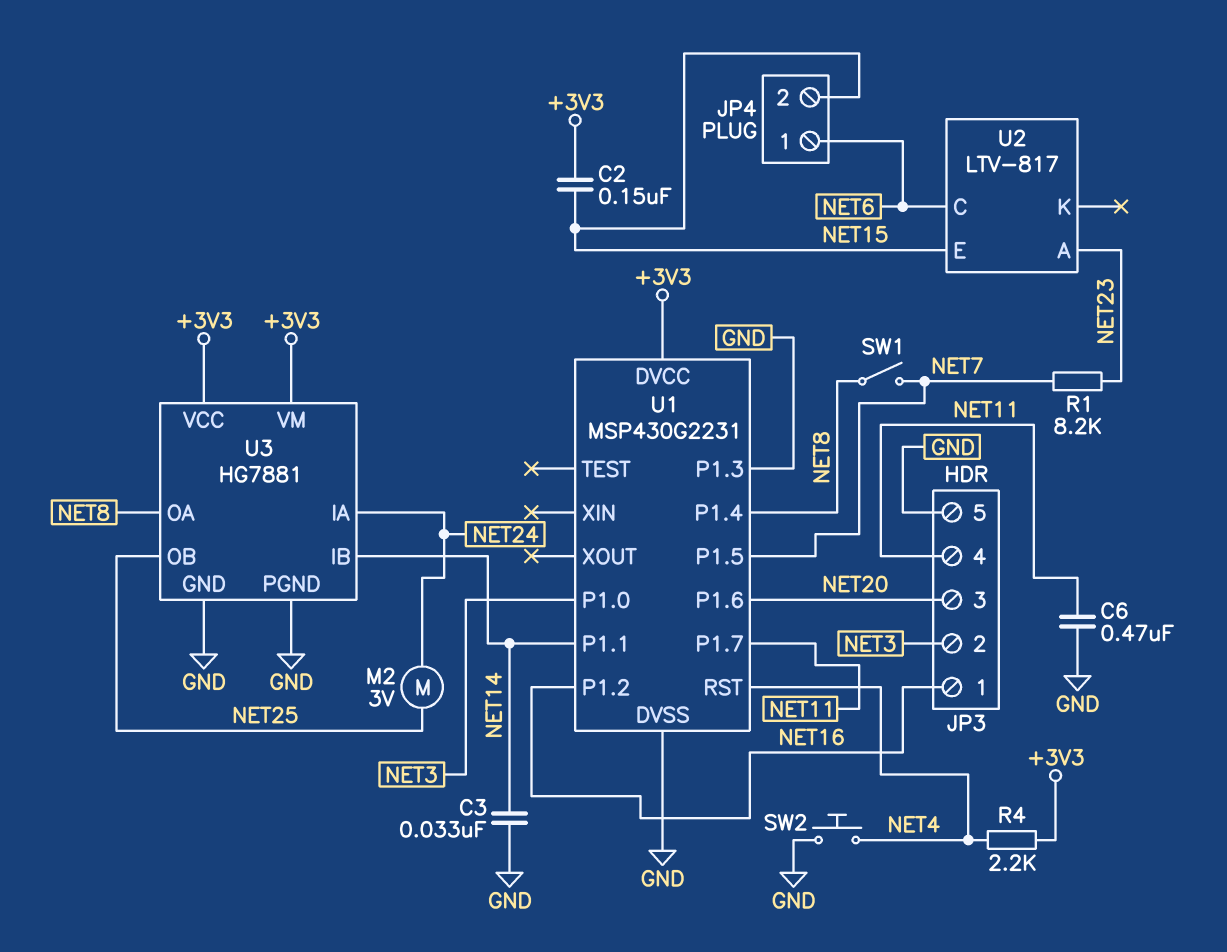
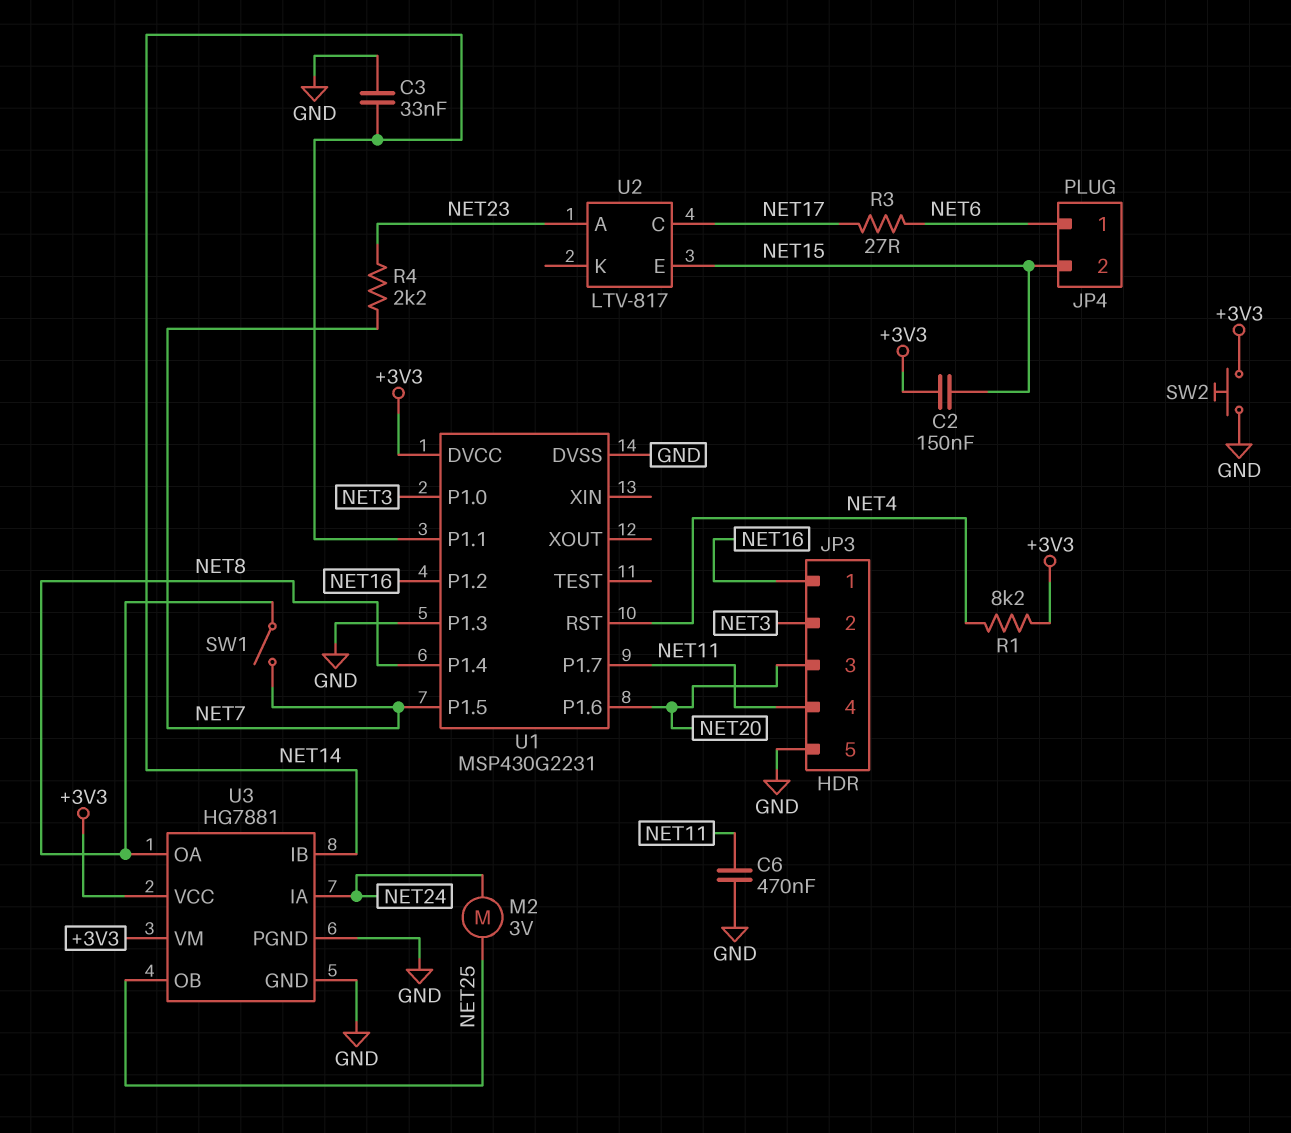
R1: 8.2k (NET7, NET23) -> 8.2k (+3V3, NET4)
R3: none -> 27 (NET6, NET17)
R4: 2.2k (+3V3, NET4) -> 2.2k (NET7, NET23)
SW2: button (GND, NET4) -> button (+3V3, GND)
U2 pin C: NET6 -> NET17

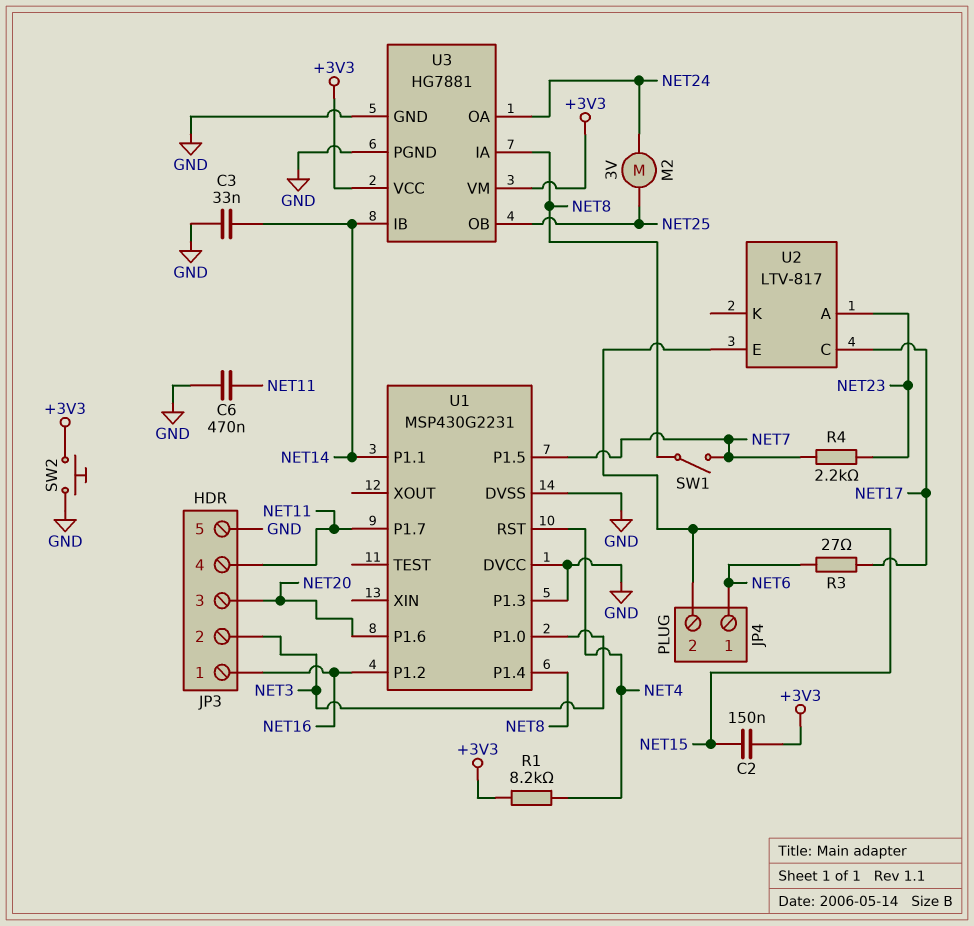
U1 pin DVCC: +3V3 -> GND
U3 pin IA: NET24 -> NET8
U3 pin OA: NET8 -> NET24

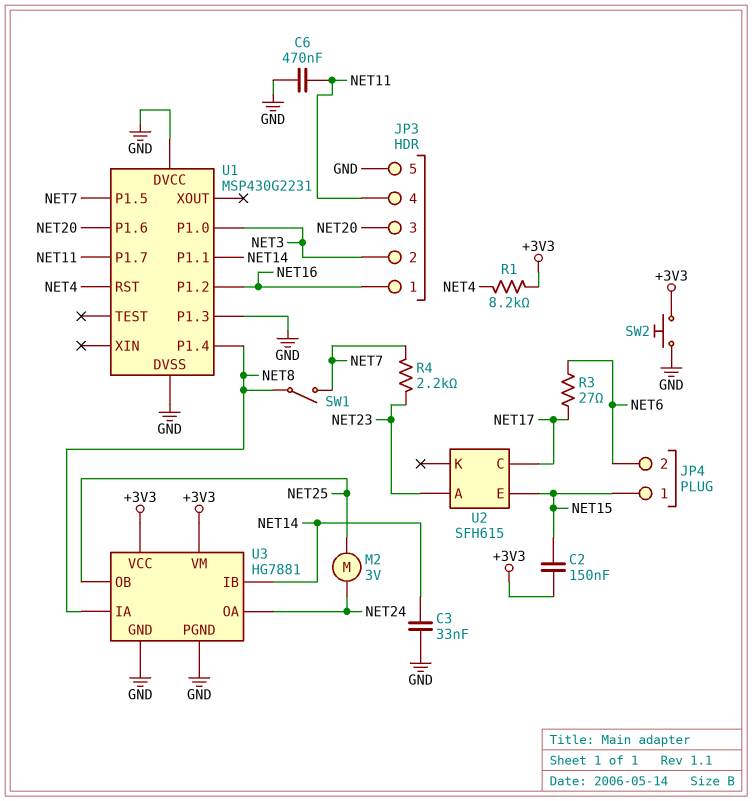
JP4 pin 1: NET6 -> NET15
JP4 pin 2: NET15 -> NET6
U2: LTV-817 -> SFH615

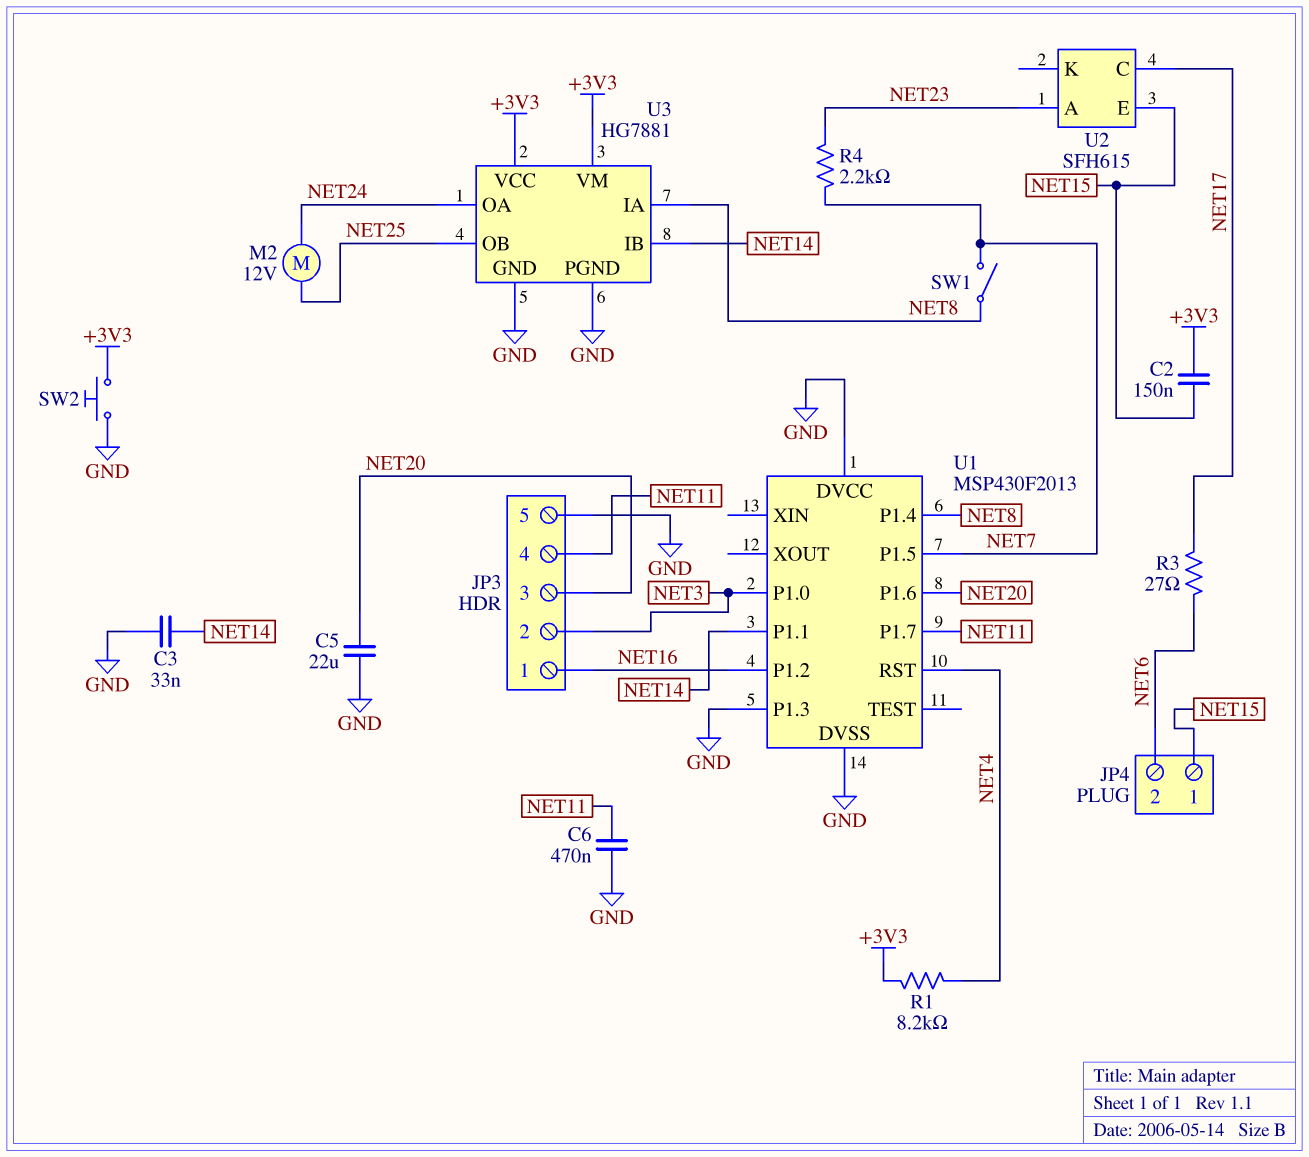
C5: none -> 22uF (GND, NET20)
M2: motor 3V (NET24, NET25) -> motor 12V (NET24, NET25)
U1: MSP430G2231 -> MSP430F2013

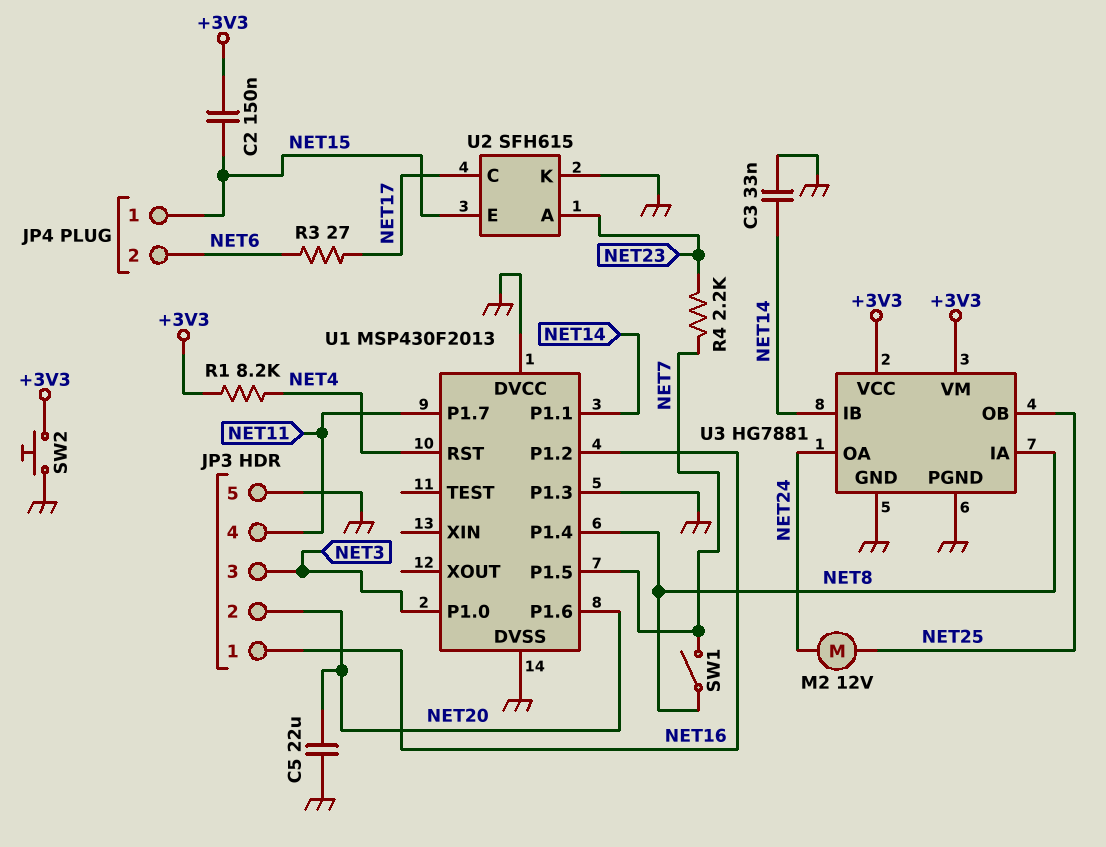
C6: 470nF (GND, NET11) -> none
JP3 pin 2: NET3 -> NET20
JP3 pin 3: NET20 -> NET3
U2 pin K: none -> GND

